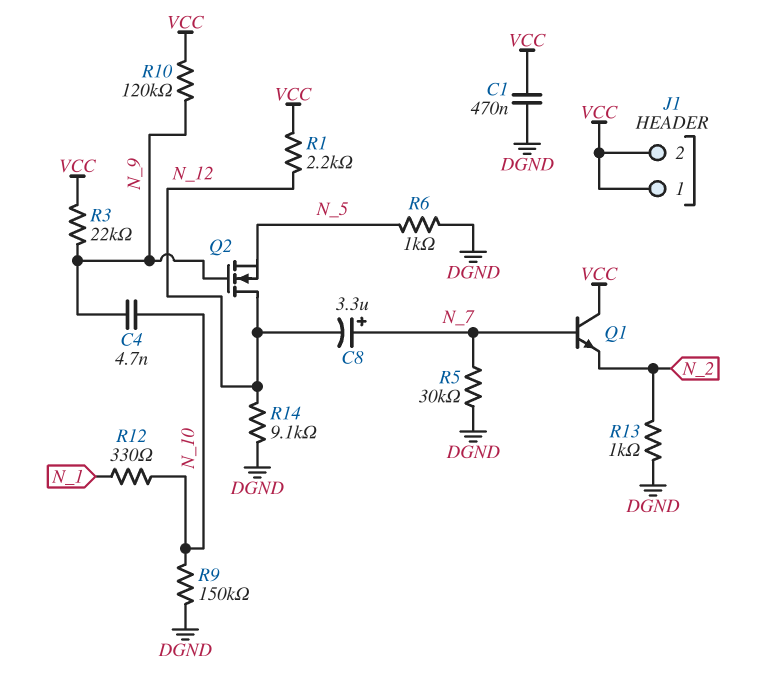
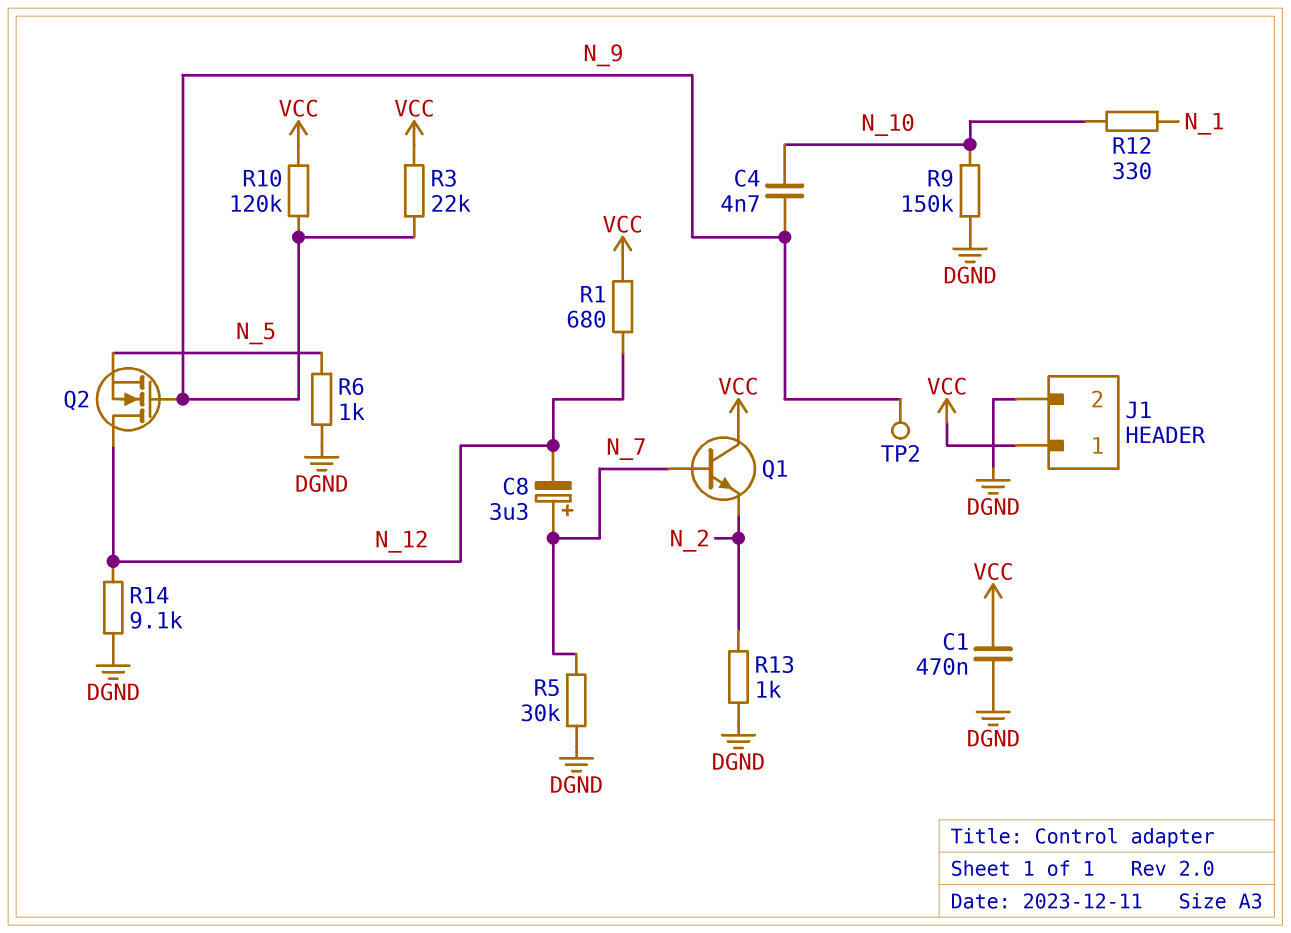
J1 pin 2: VCC -> DGND
R1: 2.2k (N_12, VCC) -> 680 (N_12, VCC)
TP2: none -> test point (N_9)

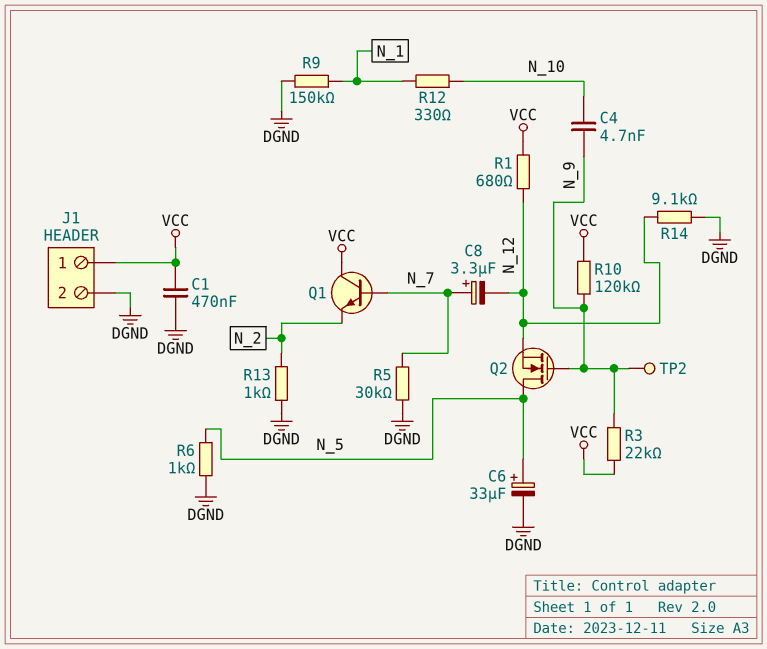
C6: none -> 33uF (plus N_5, minus DGND)
Q2: NMOS (G N_9, D N_12, S N_5) -> NMOS (G N_9, D N_5, S N_12)
R9: 150k (DGND, N_10) -> 150k (DGND, N_1)

